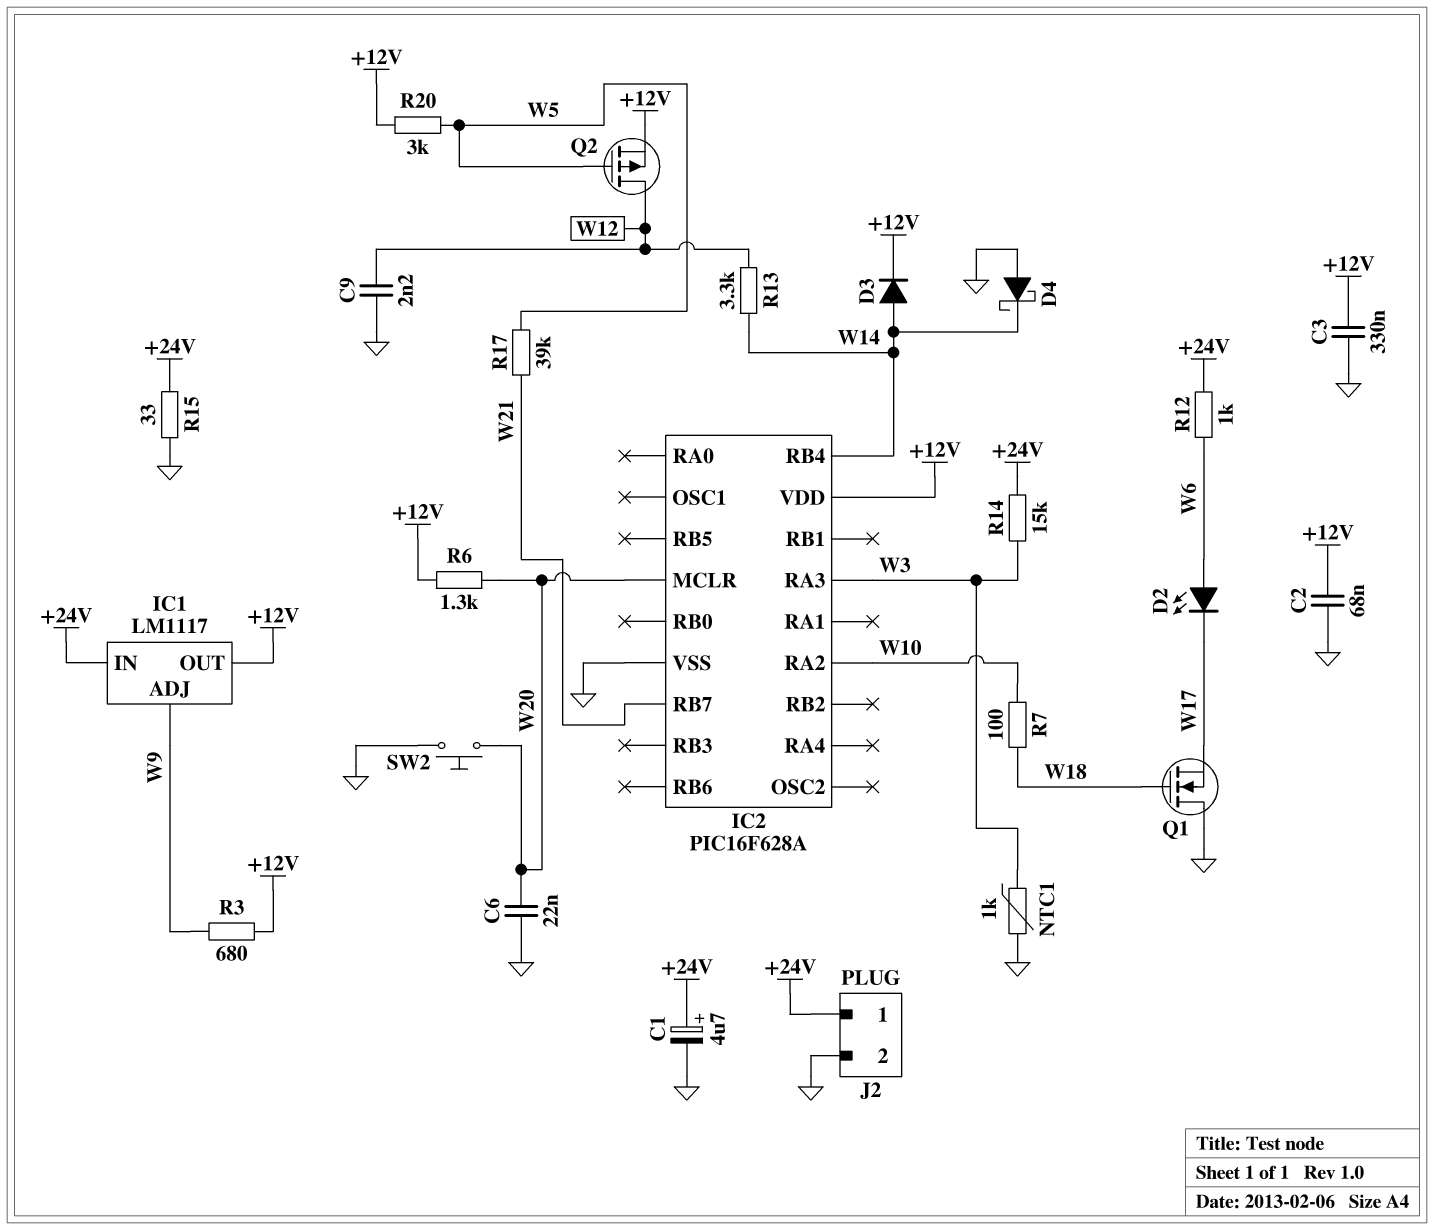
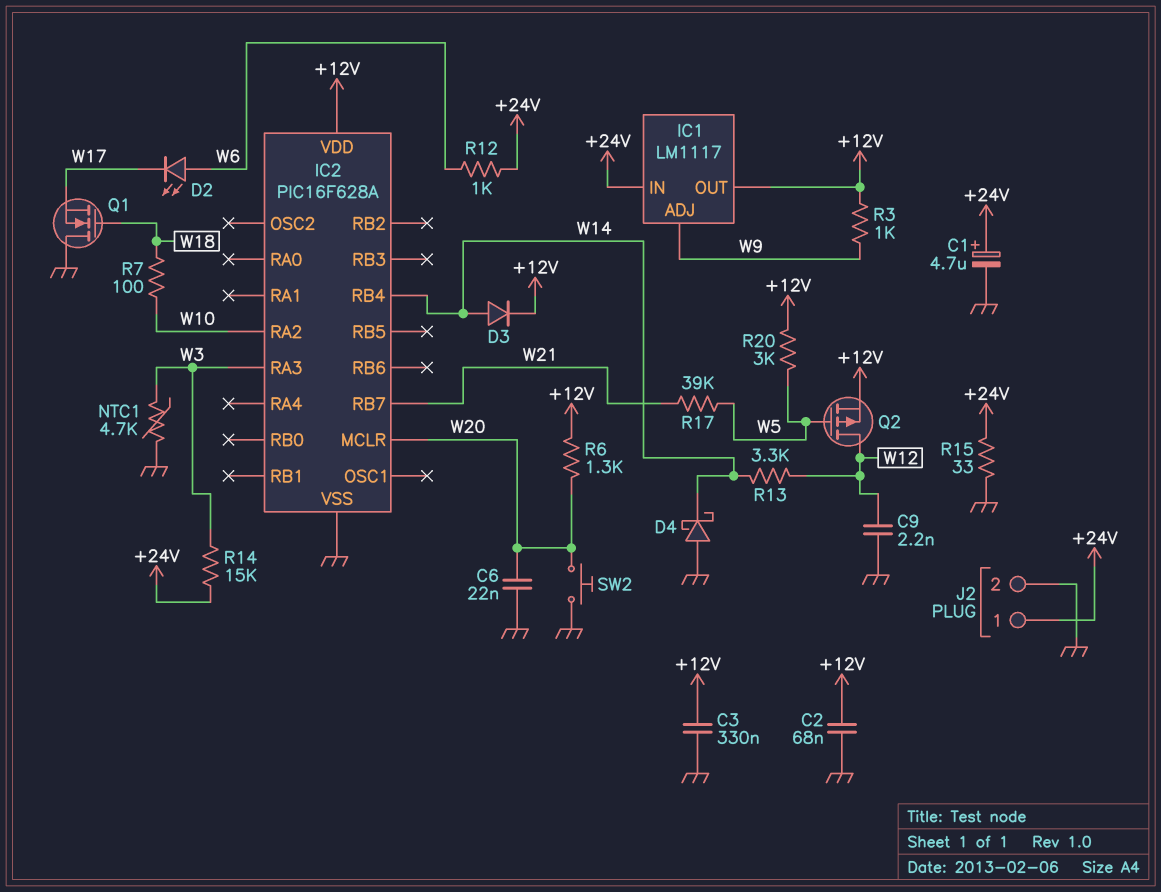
NTC1: 1k (GND, W3) -> 4.7k (GND, W3)
R3: 680 (+12V, W9) -> 1k (+12V, W9)

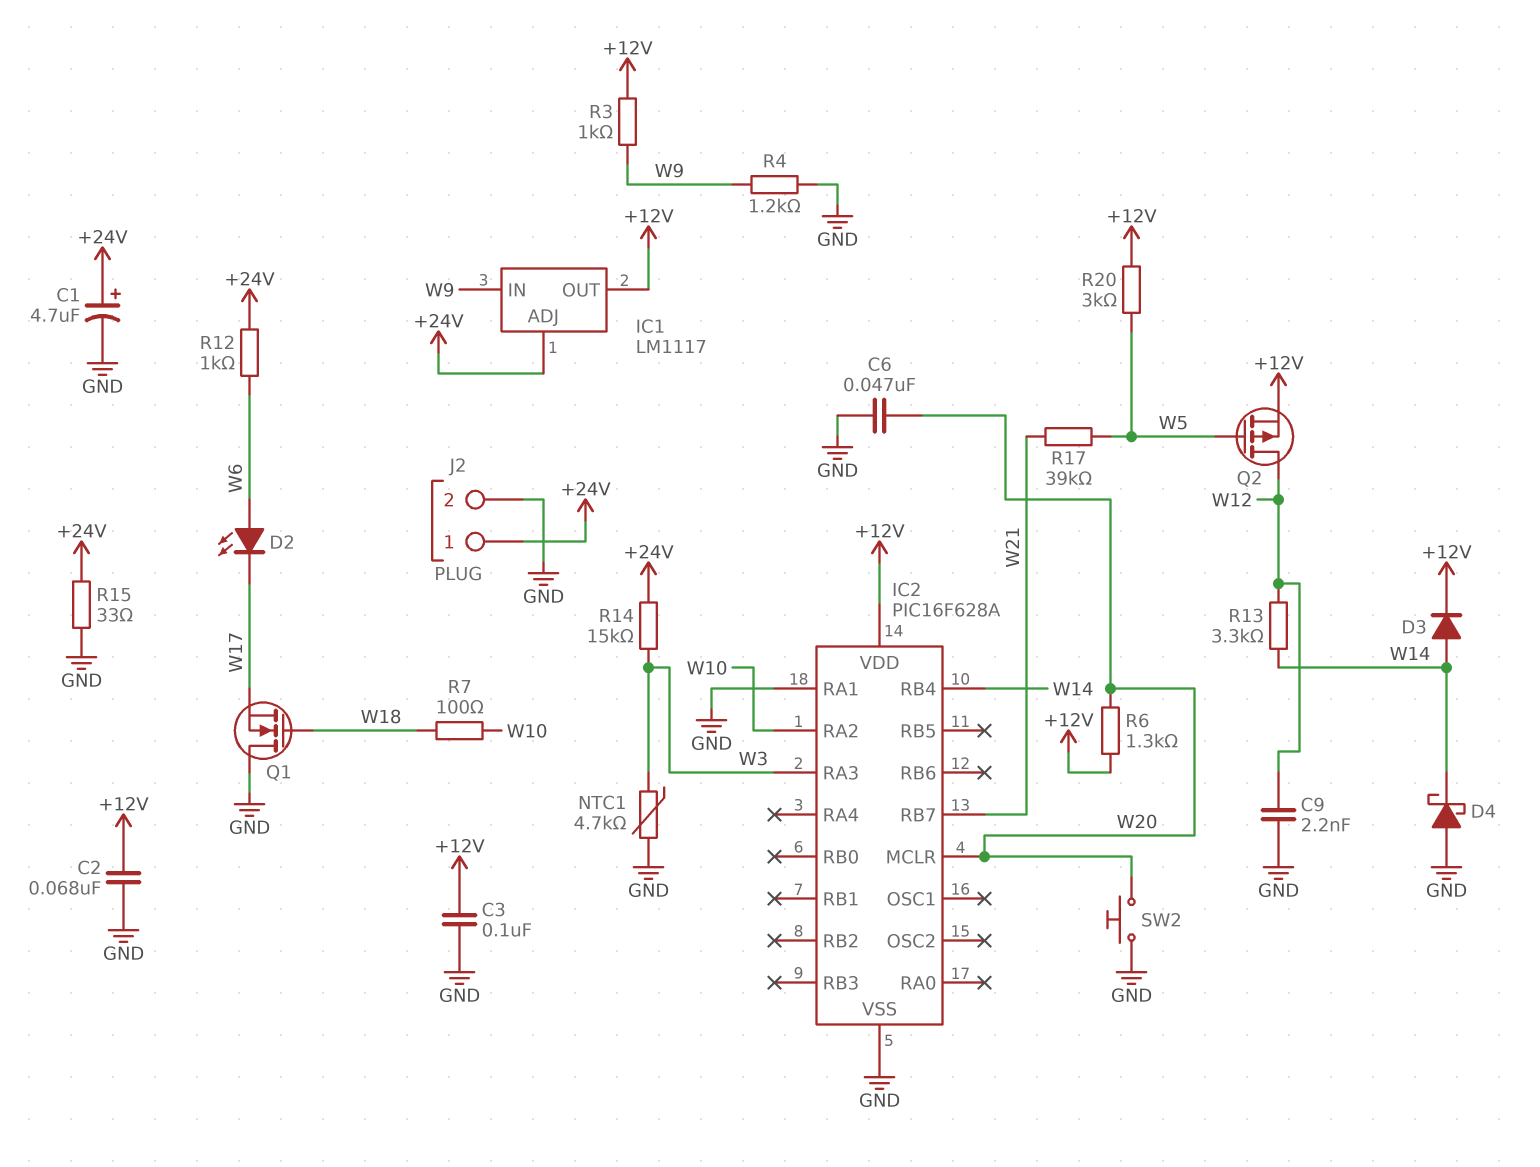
C3: 330nF (+12V, GND) -> 100nF (+12V, GND)
C6: 22nF (GND, W20) -> 47nF (GND, W20)
IC1 pin ADJ: W9 -> +24V
IC1 pin IN: +24V -> W9
IC2 pin RA1: none -> GND
R4: none -> 1.2k (GND, W9)

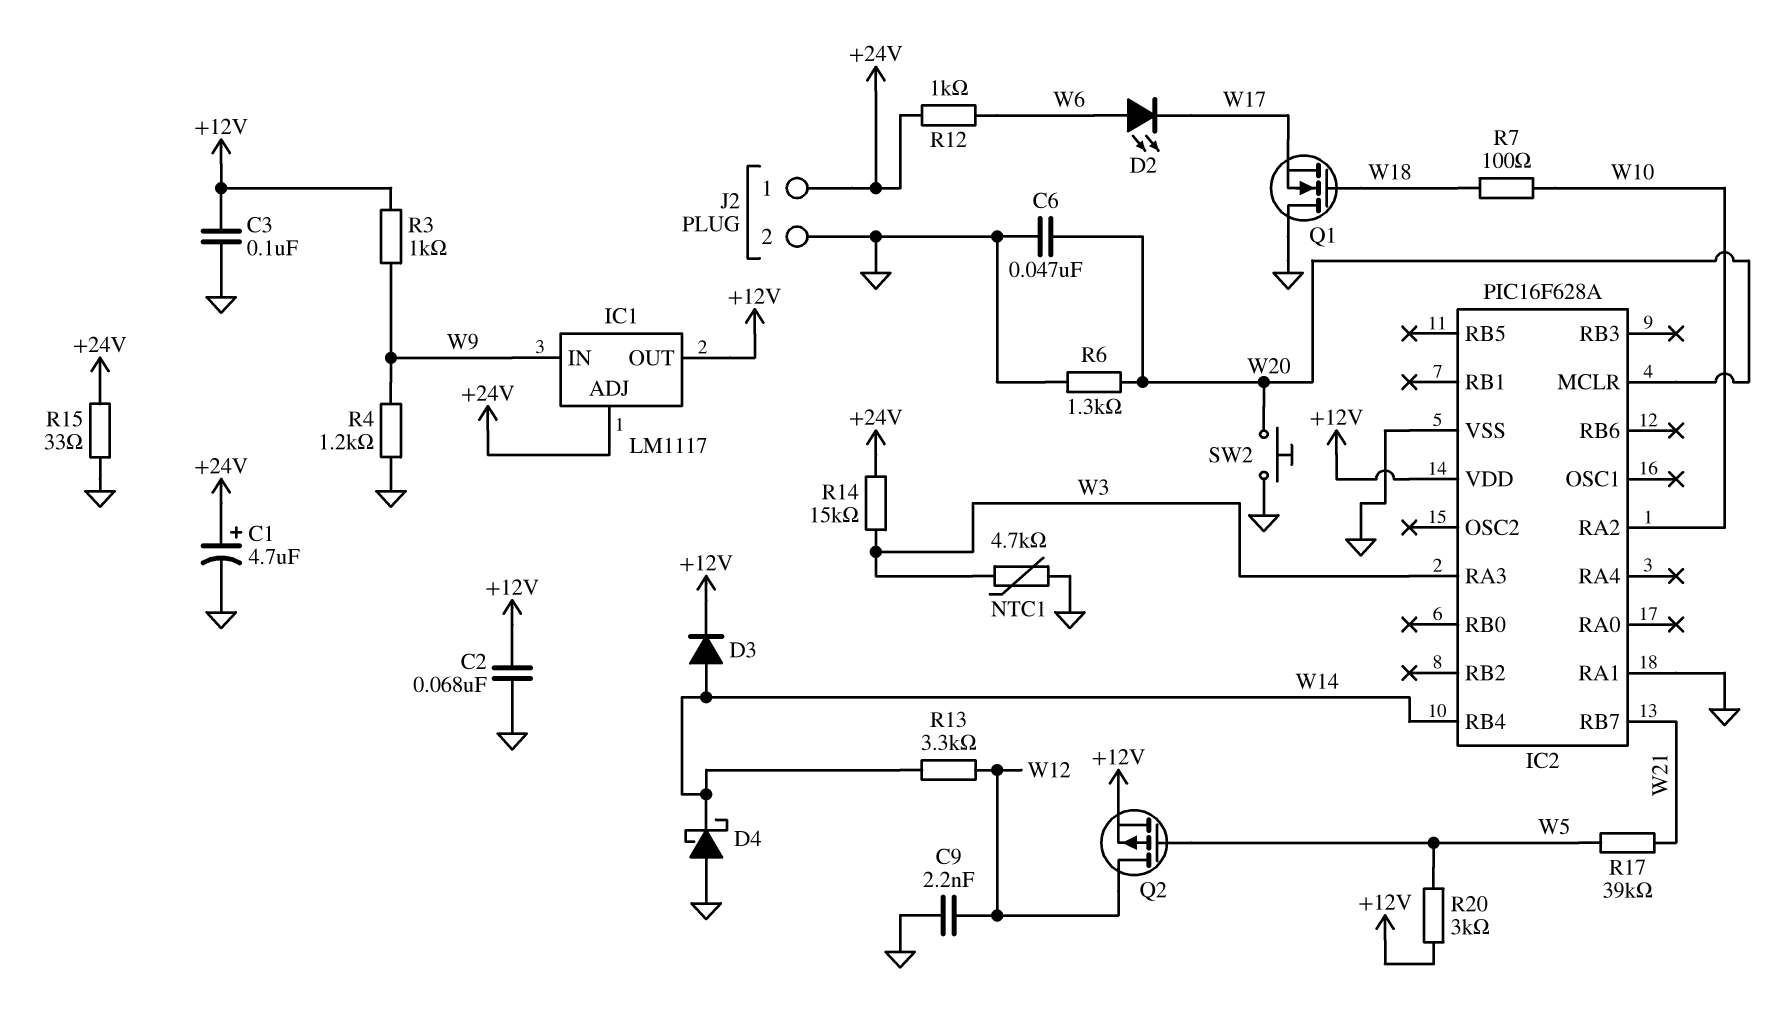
R6: 1.3k (+12V, W20) -> 1.3k (GND, W20)

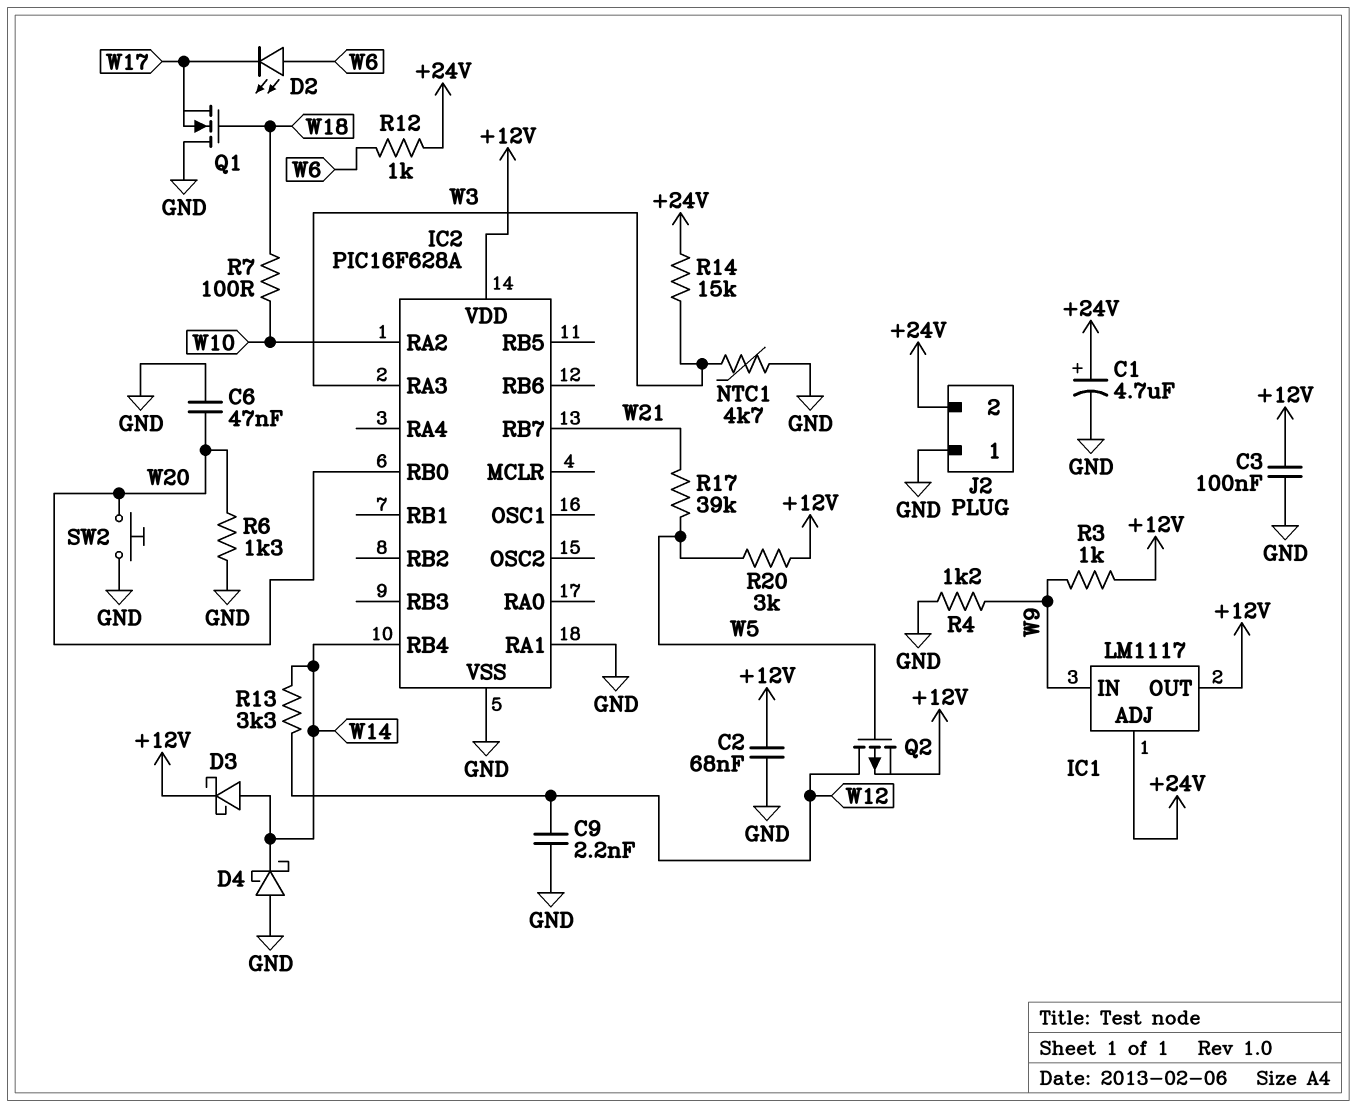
D3: diode (A W14, K +12V) -> schottky (A W14, K +12V)
IC2 pin MCLR: W20 -> none
IC2 pin RB0: none -> W20
J2 pin 1: +24V -> GND
J2 pin 2: GND -> +24V
R15: 33 (+24V, GND) -> none

